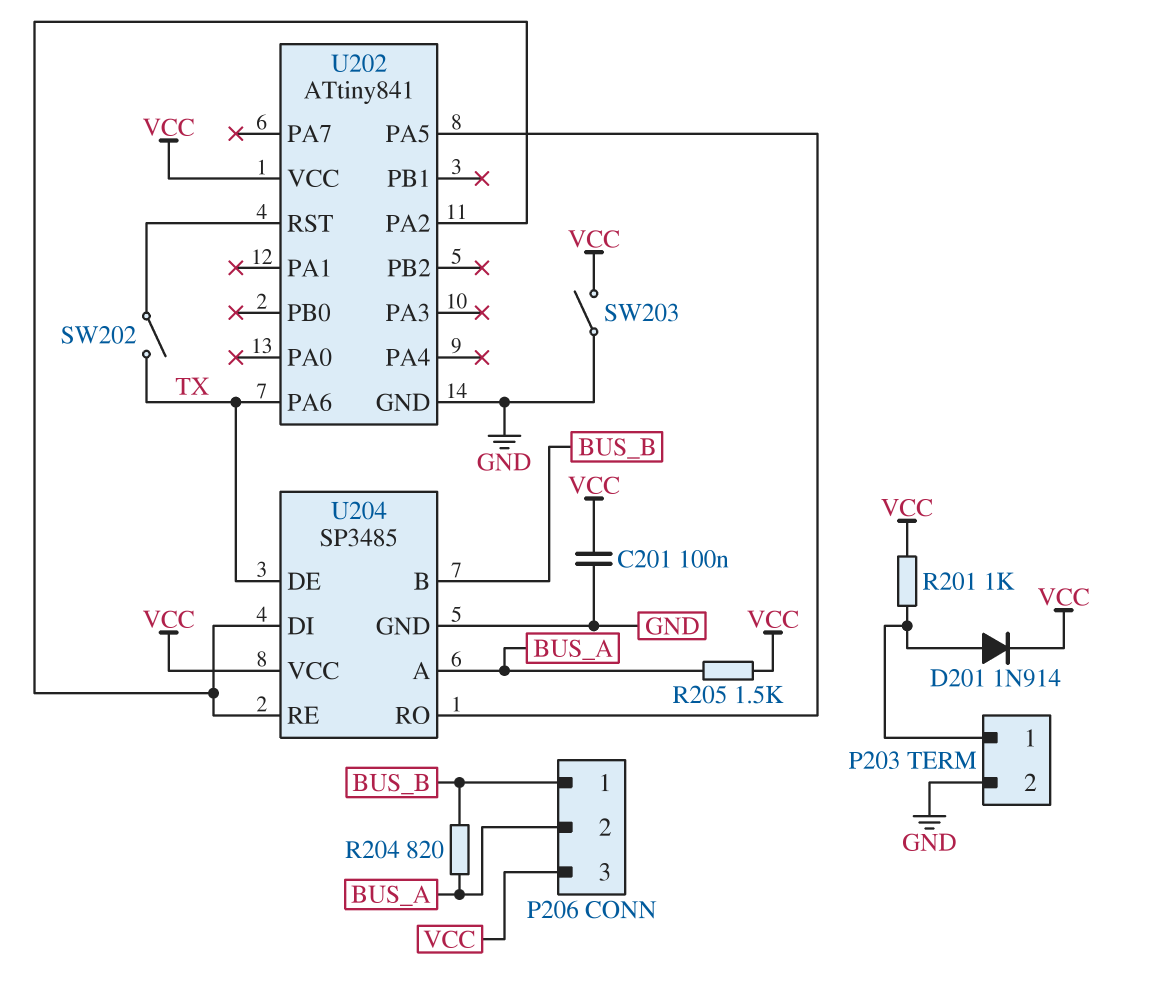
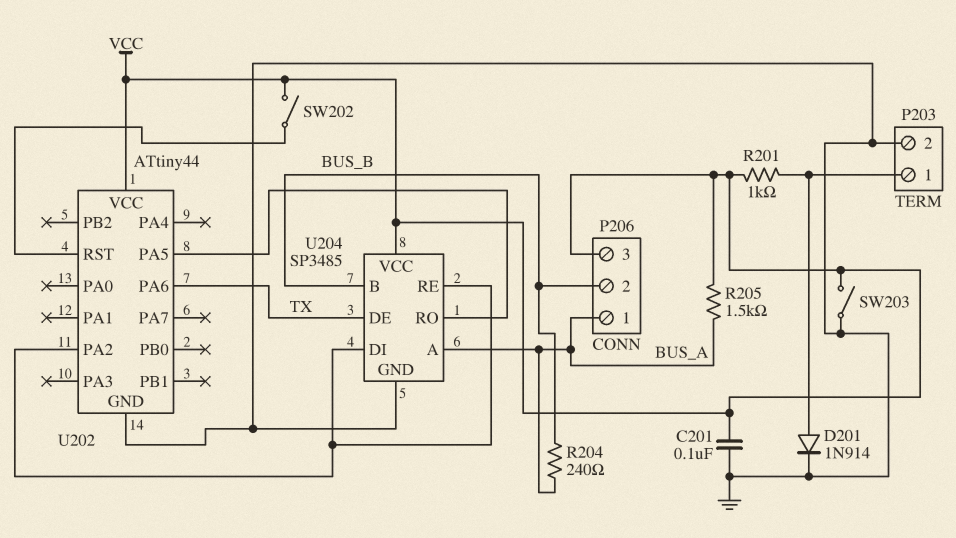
D201: diode 1N914 (A P203/1, K VCC) -> diode 1N914 (A P203/1, K GND)
P206 pin 1: BUS_B -> BUS_A
P206 pin 2: BUS_A -> BUS_B
R204: 820 (BUS_A, BUS_B) -> 240 (BUS_A, BUS_B)
SW202: switch (TX, U202/RST) -> switch (U202/RST, VCC)
U202: ATtiny841 -> ATtiny44

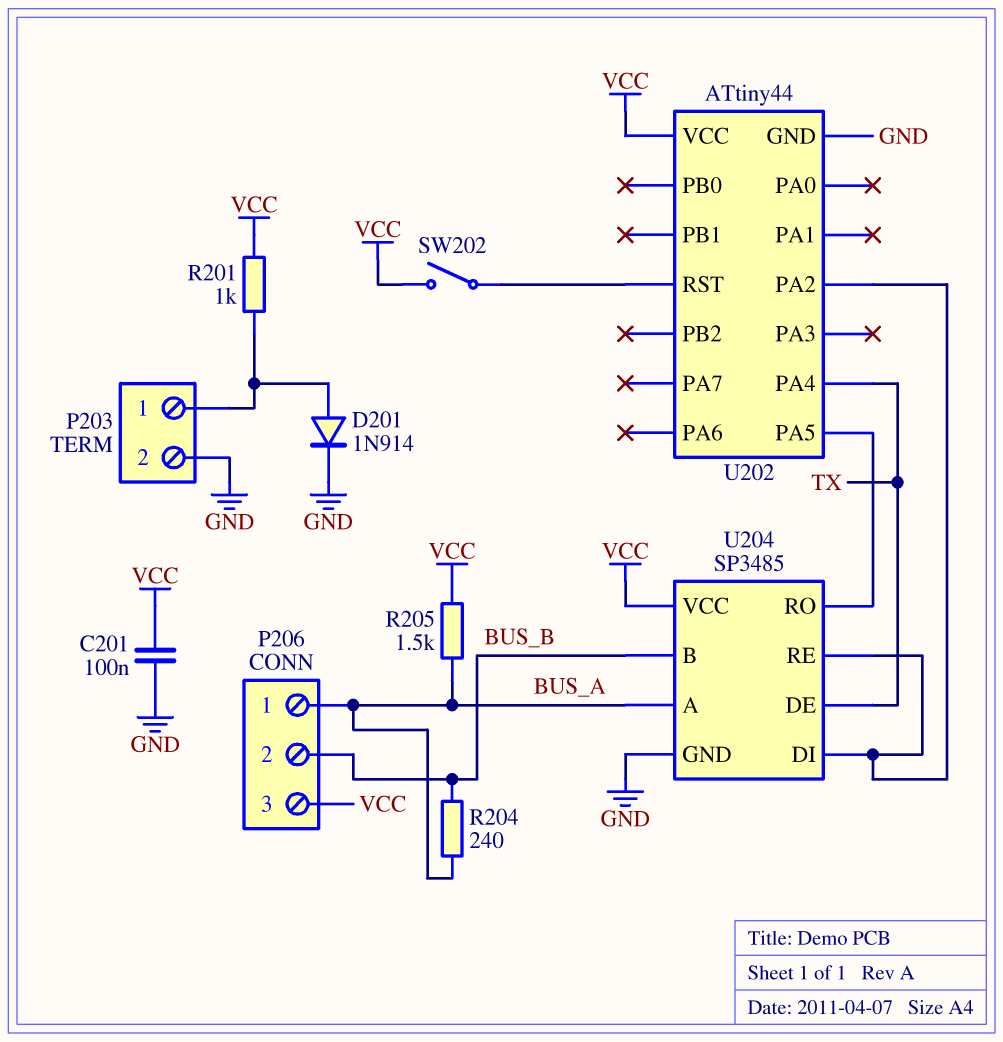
SW203: switch (GND, VCC) -> none
U202 pin PA4: none -> TX
U202 pin PA6: TX -> none

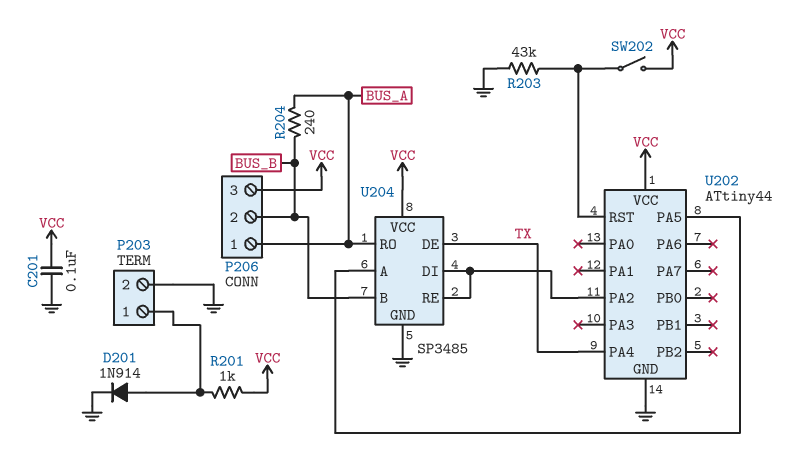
R203: none -> 43k (GND, U202/RST)
R205: 1.5k (BUS_A, VCC) -> none
U204 pin A: BUS_A -> U202/PA5
U204 pin RO: U202/PA5 -> BUS_A

